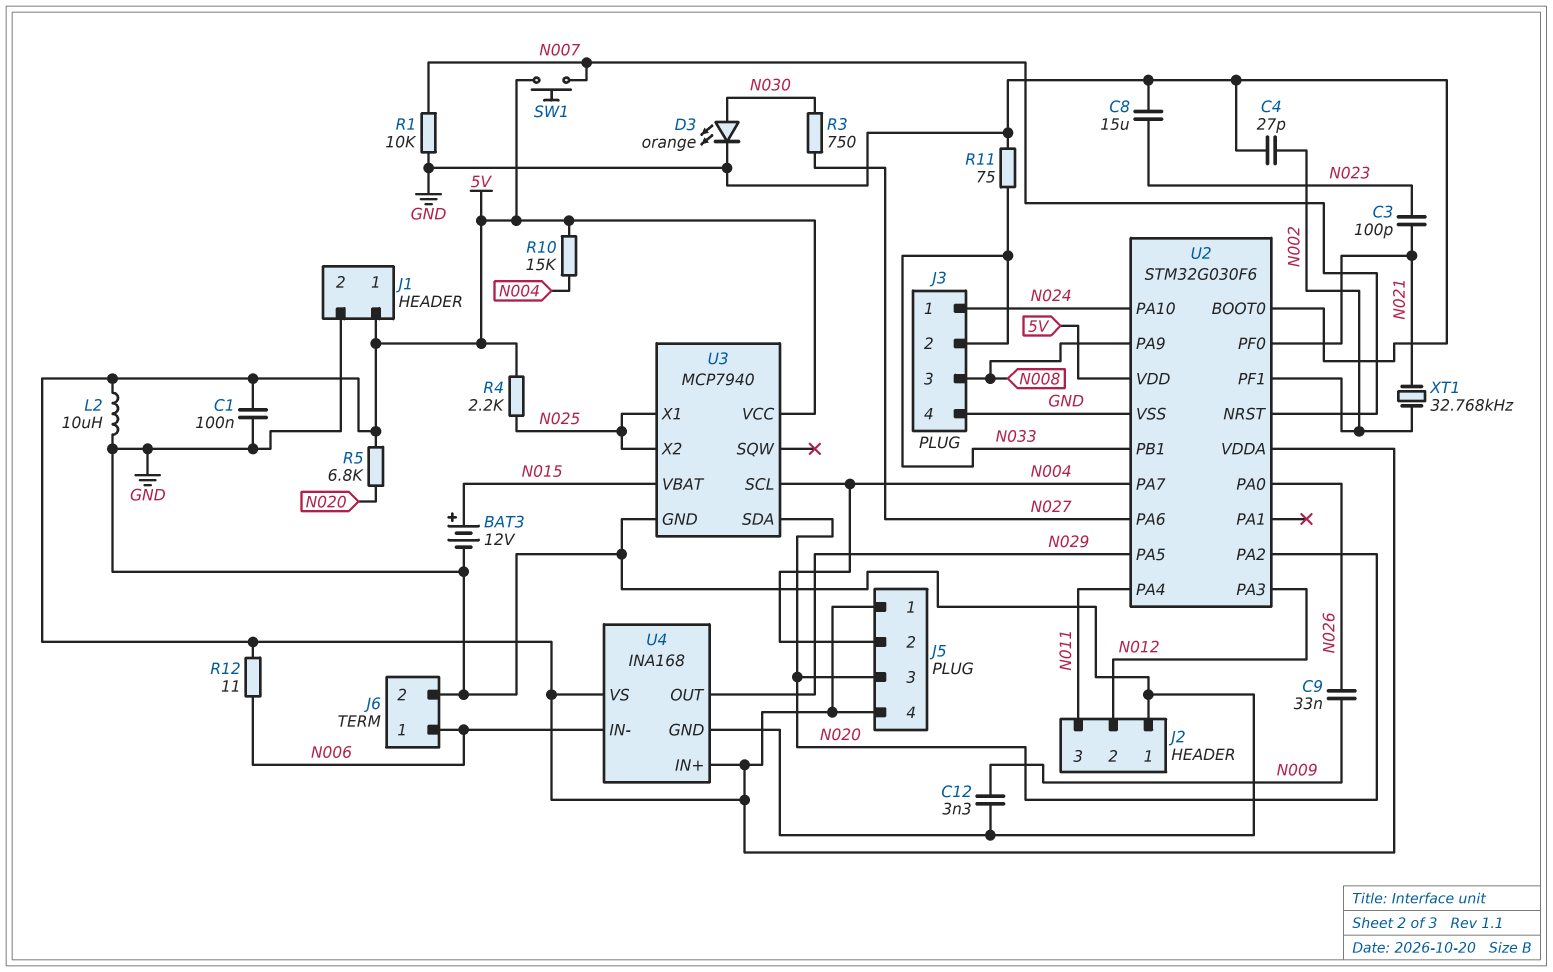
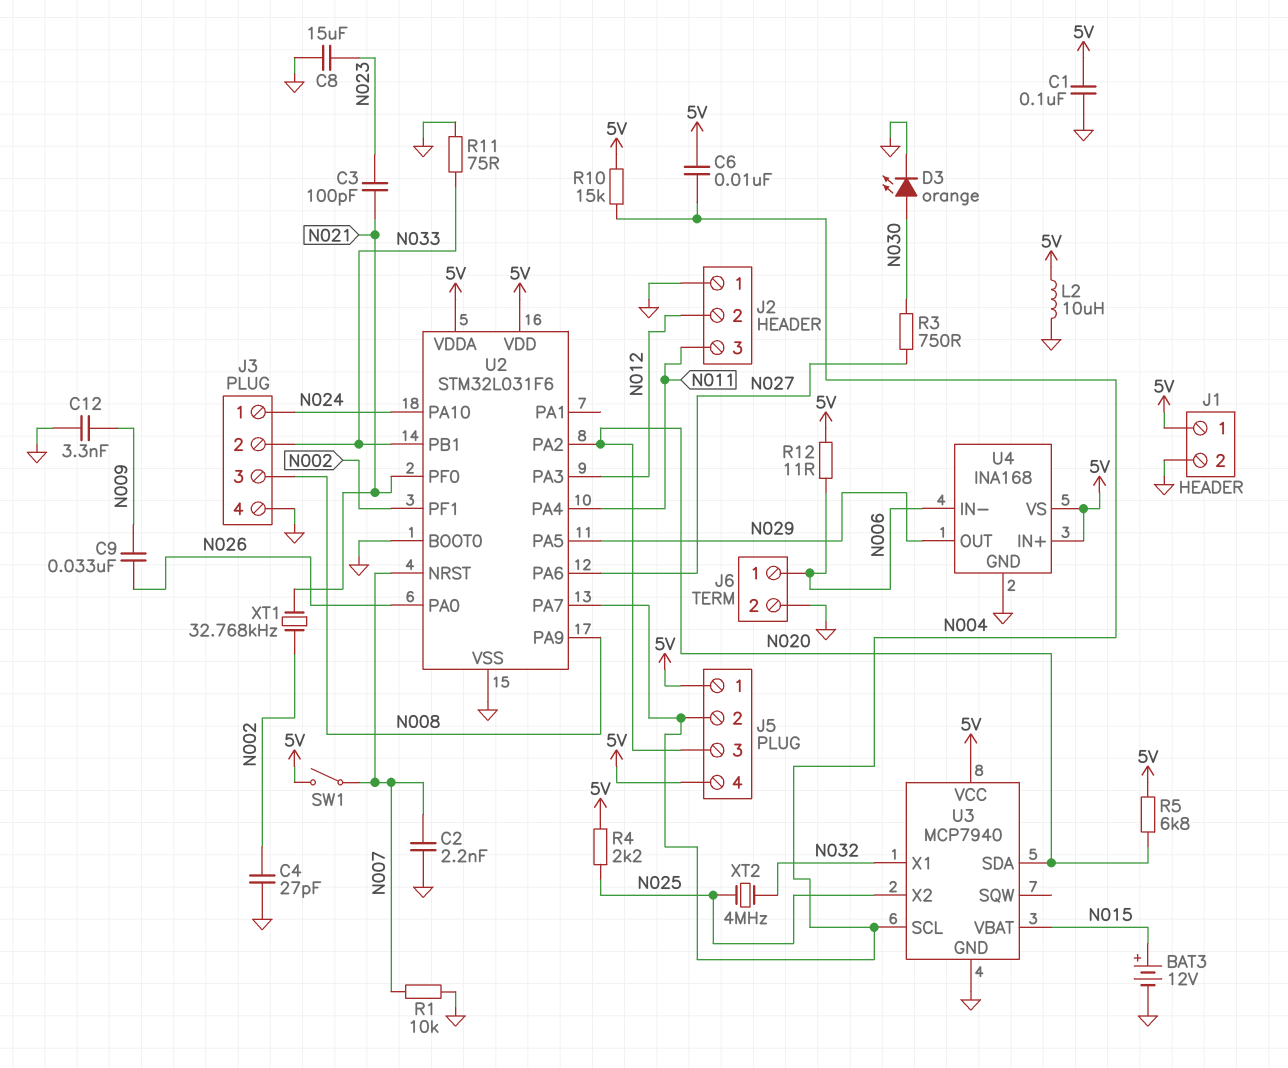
C2: none -> 2.2nF (GND, N007)
C6: none -> 10nF (5V, N004)
SW1: button (5V, N007) -> switch (5V, N007)
U2: STM32G030F6 -> STM32L031F6
U3 pin X1: N025 -> N032
XT2: none -> 4MHz (N025, N032)

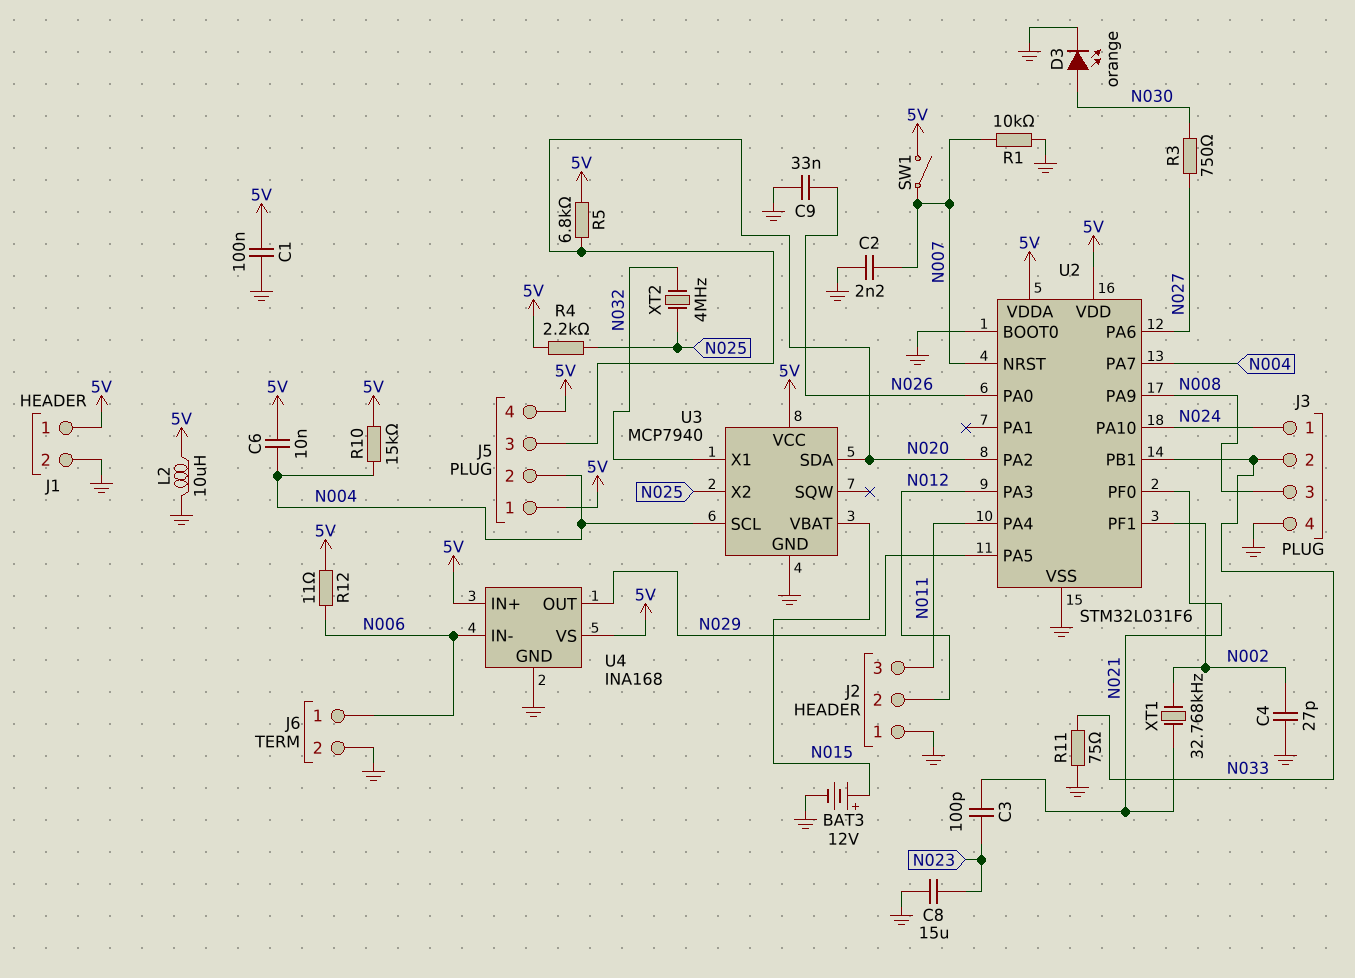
C9: 33nF (N009, N026) -> 33nF (GND, N026)
C12: 3.3nF (GND, N009) -> none

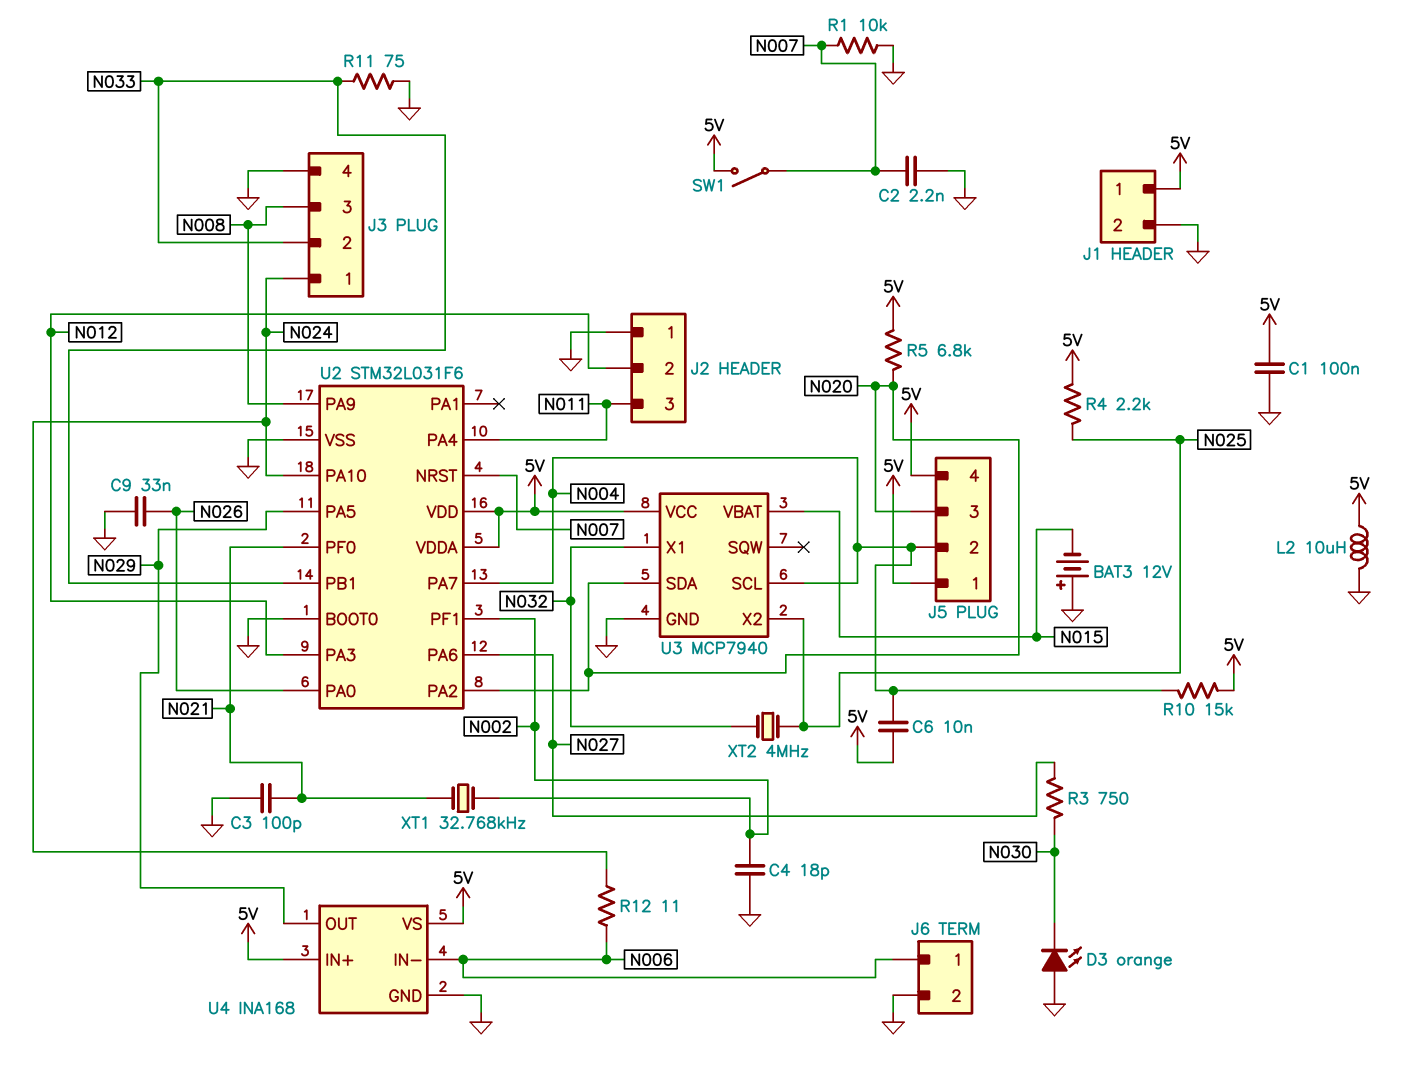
BAT3: 12V (plus N015, minus GND) -> 12V (plus GND, minus N015)
C3: 100pF (N021, N023) -> 100pF (GND, N021)
C4: 27pF (GND, N002) -> 18pF (GND, N002)
C8: 15uF (GND, N023) -> none
D3: LED orange (A N030, K GND) -> LED orange (A GND, K N030)
R12: 11 (5V, N006) -> 11 (N006, N024)

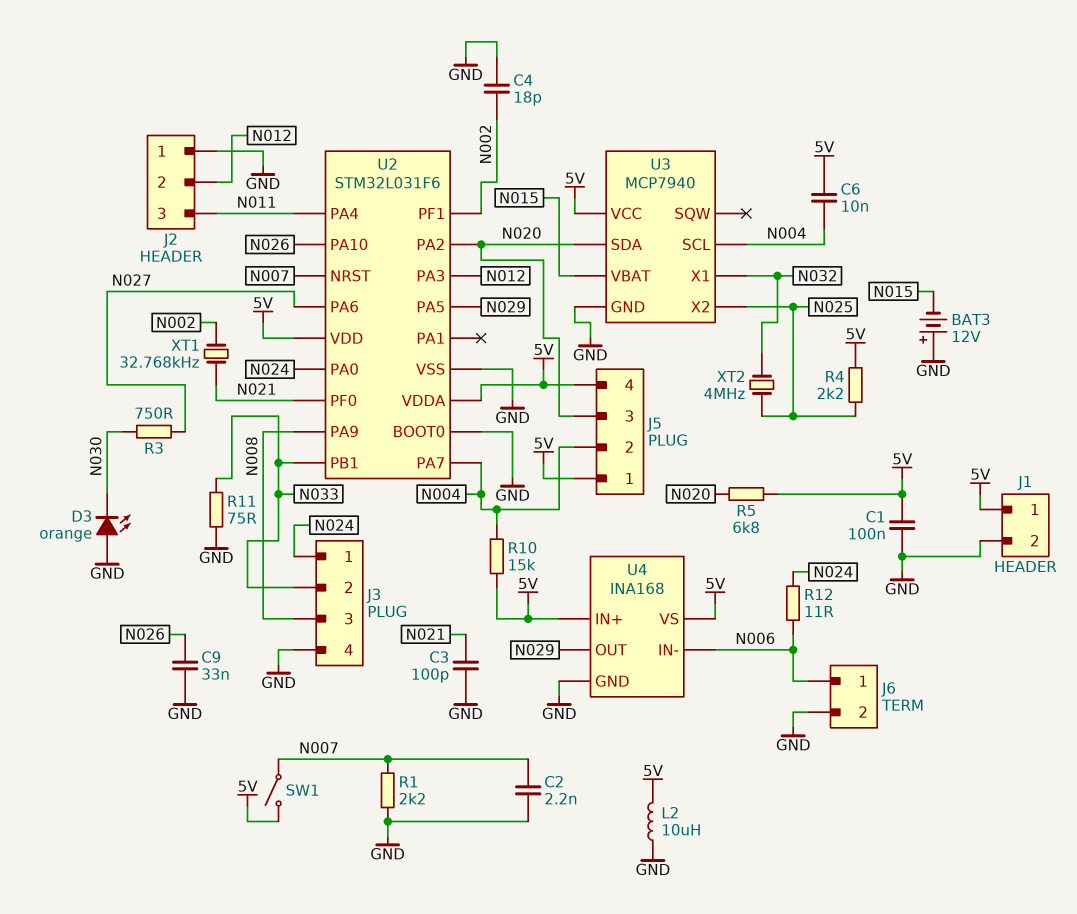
R1: 10k (GND, N007) -> 2.2k (GND, N007)
U2 pin PA0: N026 -> N024
U2 pin PA10: N024 -> N026

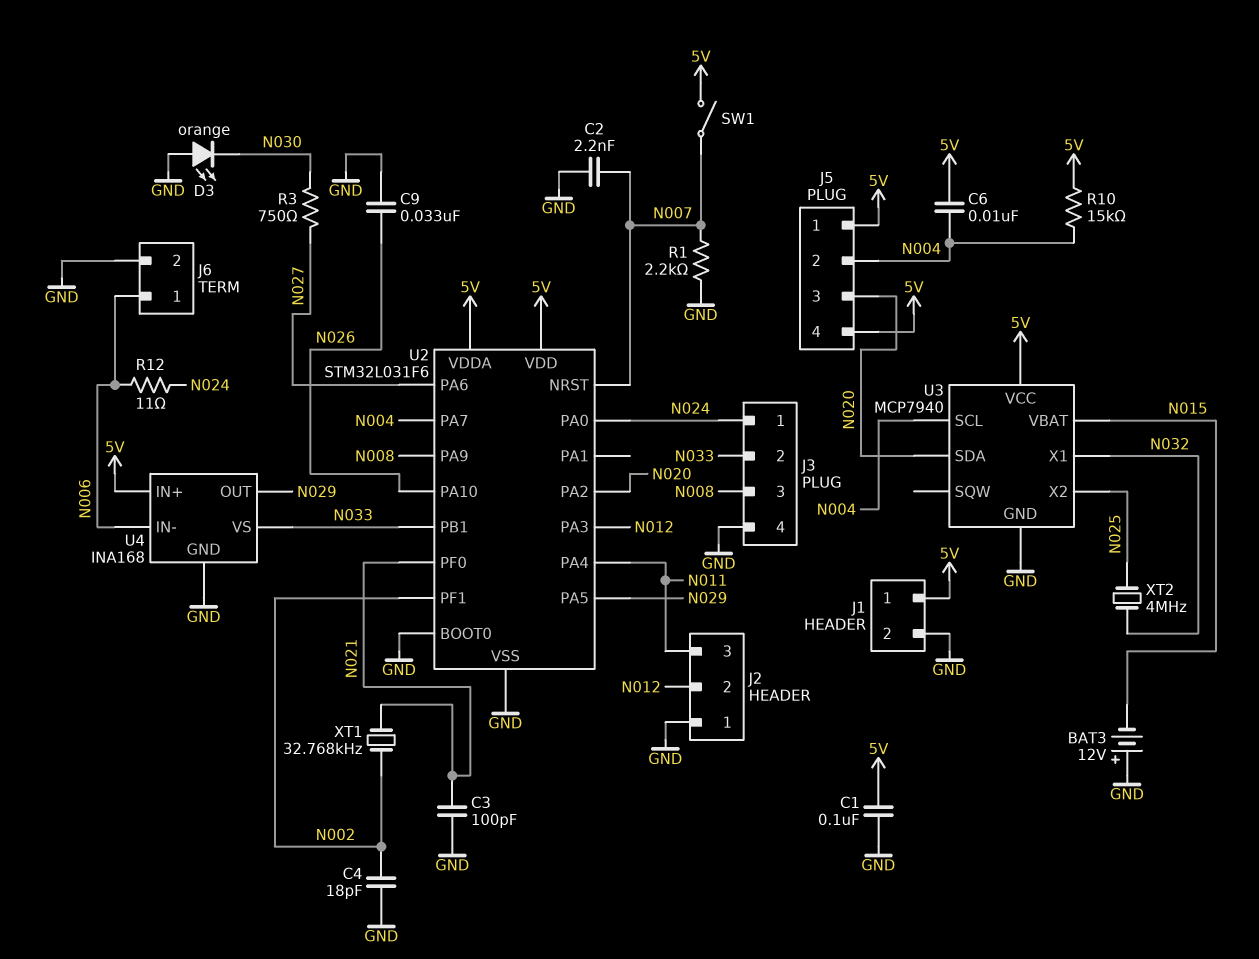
L2: 10uH (5V, GND) -> none
R4: 2.2k (5V, N025) -> none
R5: 6.8k (5V, N020) -> none
R11: 75 (GND, N033) -> none
U4 pin VS: 5V -> N033

